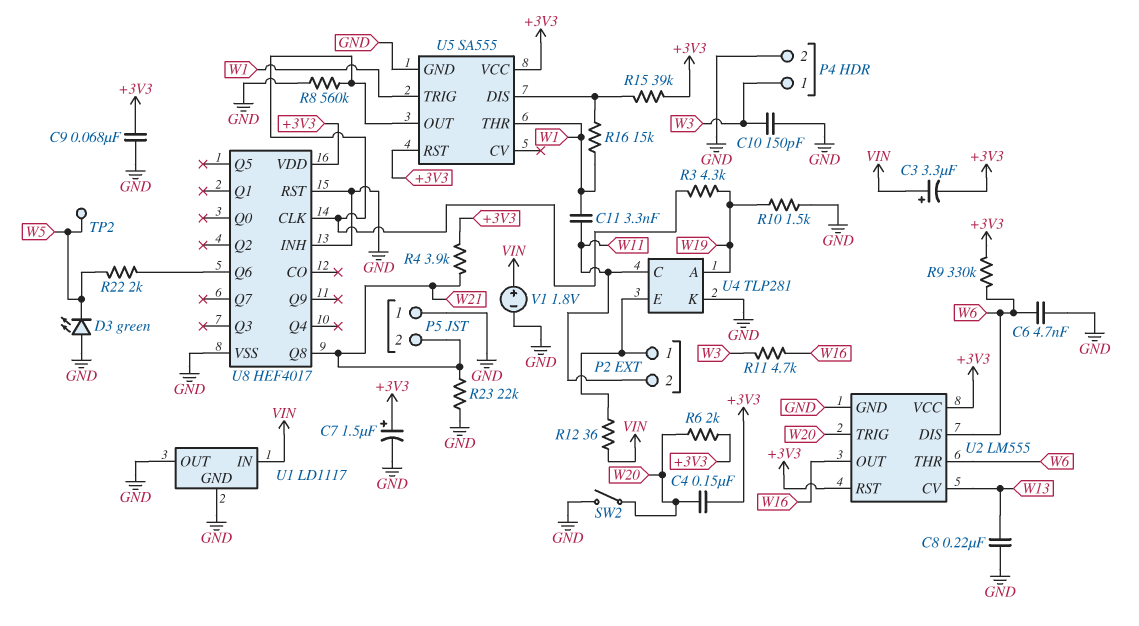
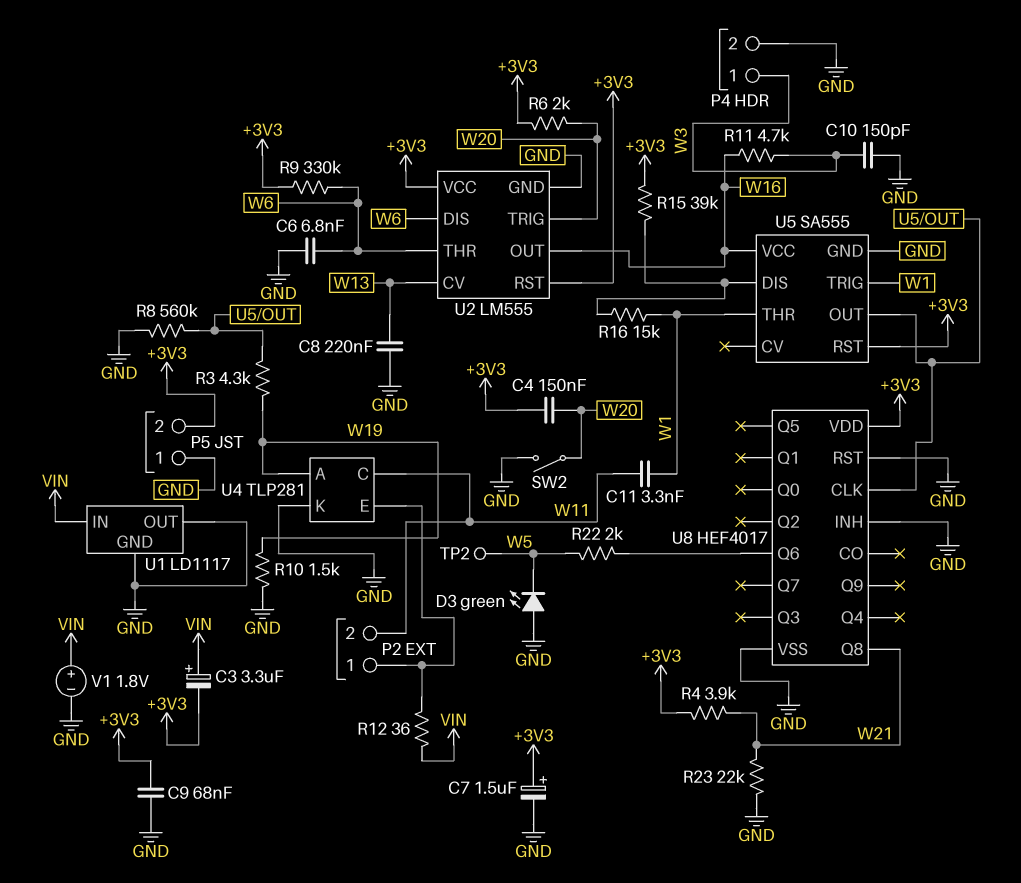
C6: 4.7nF (GND, W6) -> 6.8nF (GND, W6)
P5 pin 2: W21 -> +3V3
U5 pin VCC: +3V3 -> W16

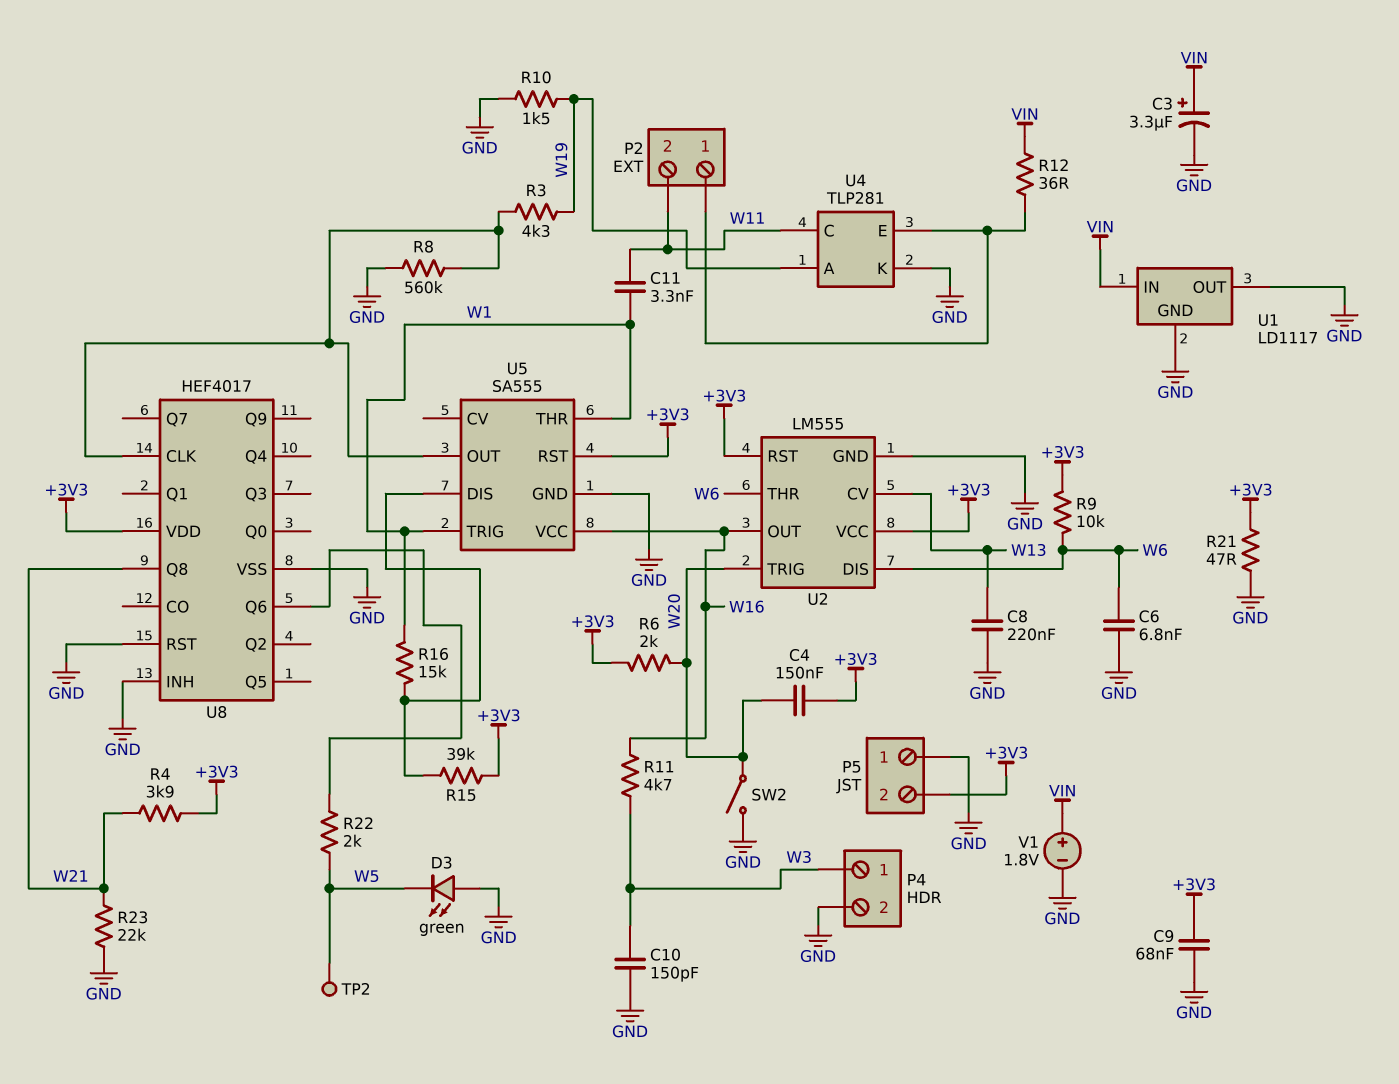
C3: 3.3uF (plus VIN, minus +3V3) -> 3.3uF (plus VIN, minus GND)
C7: 1.5uF (plus +3V3, minus GND) -> none
R9: 330k (+3V3, W6) -> 10k (+3V3, W6)
R21: none -> 47 (+3V3, GND)

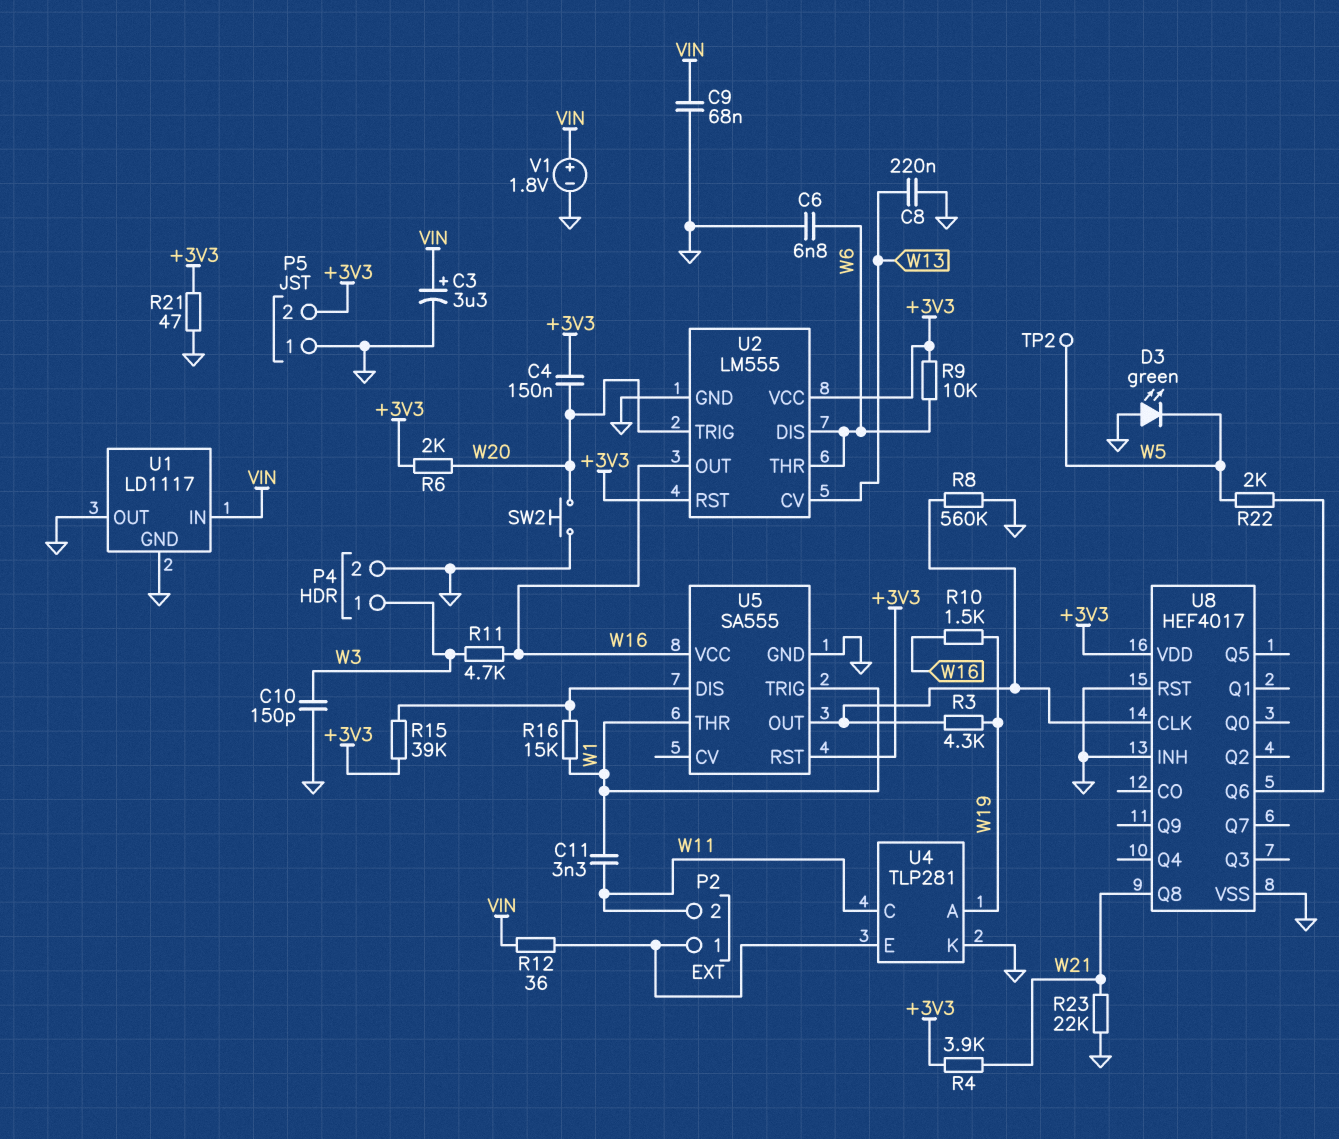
C9: 68nF (+3V3, GND) -> 68nF (GND, VIN)
R10: 1.5k (GND, W19) -> 1.5k (W16, W19)
SW2: switch (GND, W20) -> button (GND, W20)

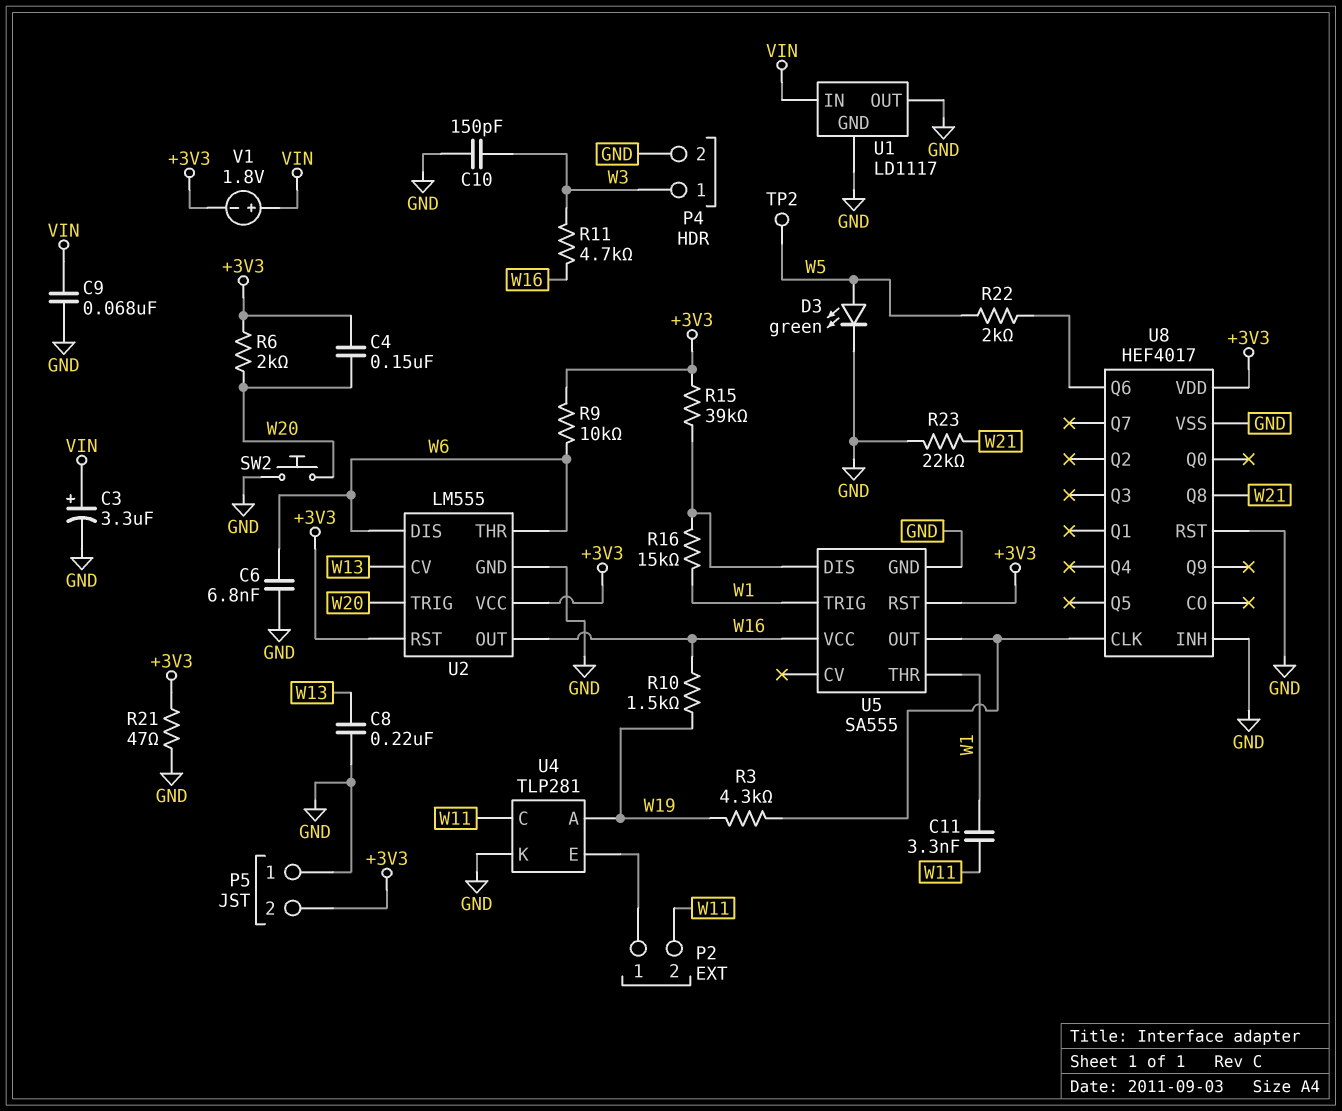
D3: LED green (A GND, K W5) -> LED green (A W5, K GND)
R4: 3.9k (+3V3, W21) -> none
R8: 560k (GND, U5/OUT) -> none
R12: 36 (P2/1, VIN) -> none
V1: 1.8V (plus VIN, minus GND) -> 1.8V (plus VIN, minus +3V3)

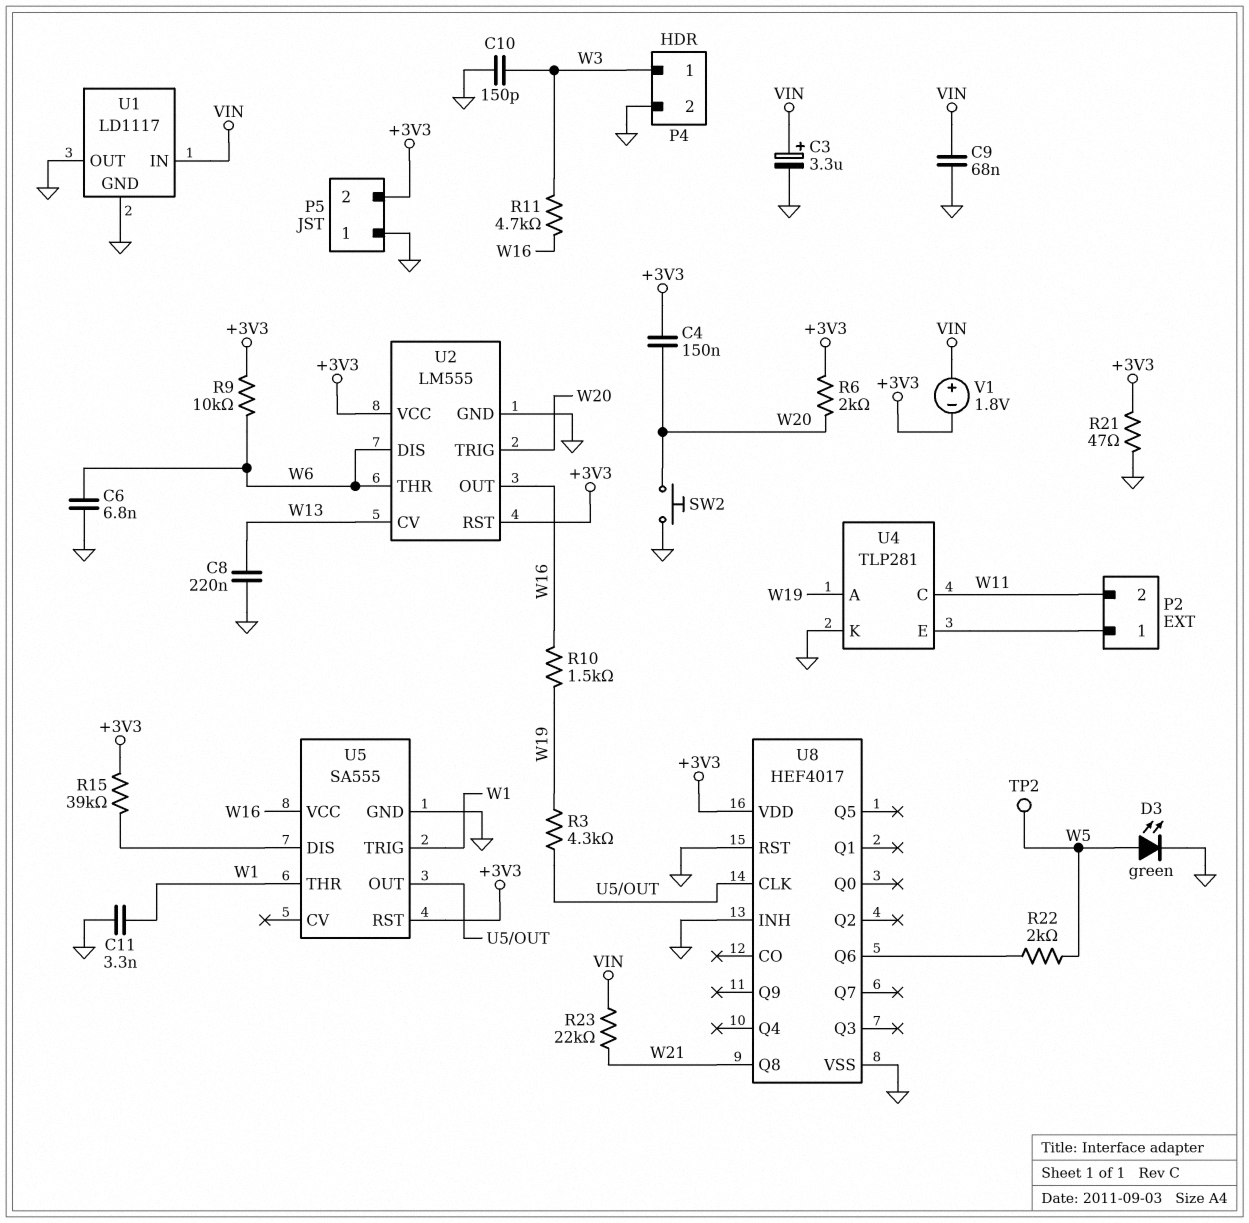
C11: 3.3nF (W1, W11) -> 3.3nF (GND, W1)
R16: 15k (U5/DIS, W1) -> none
R23: 22k (GND, W21) -> 22k (VIN, W21)

